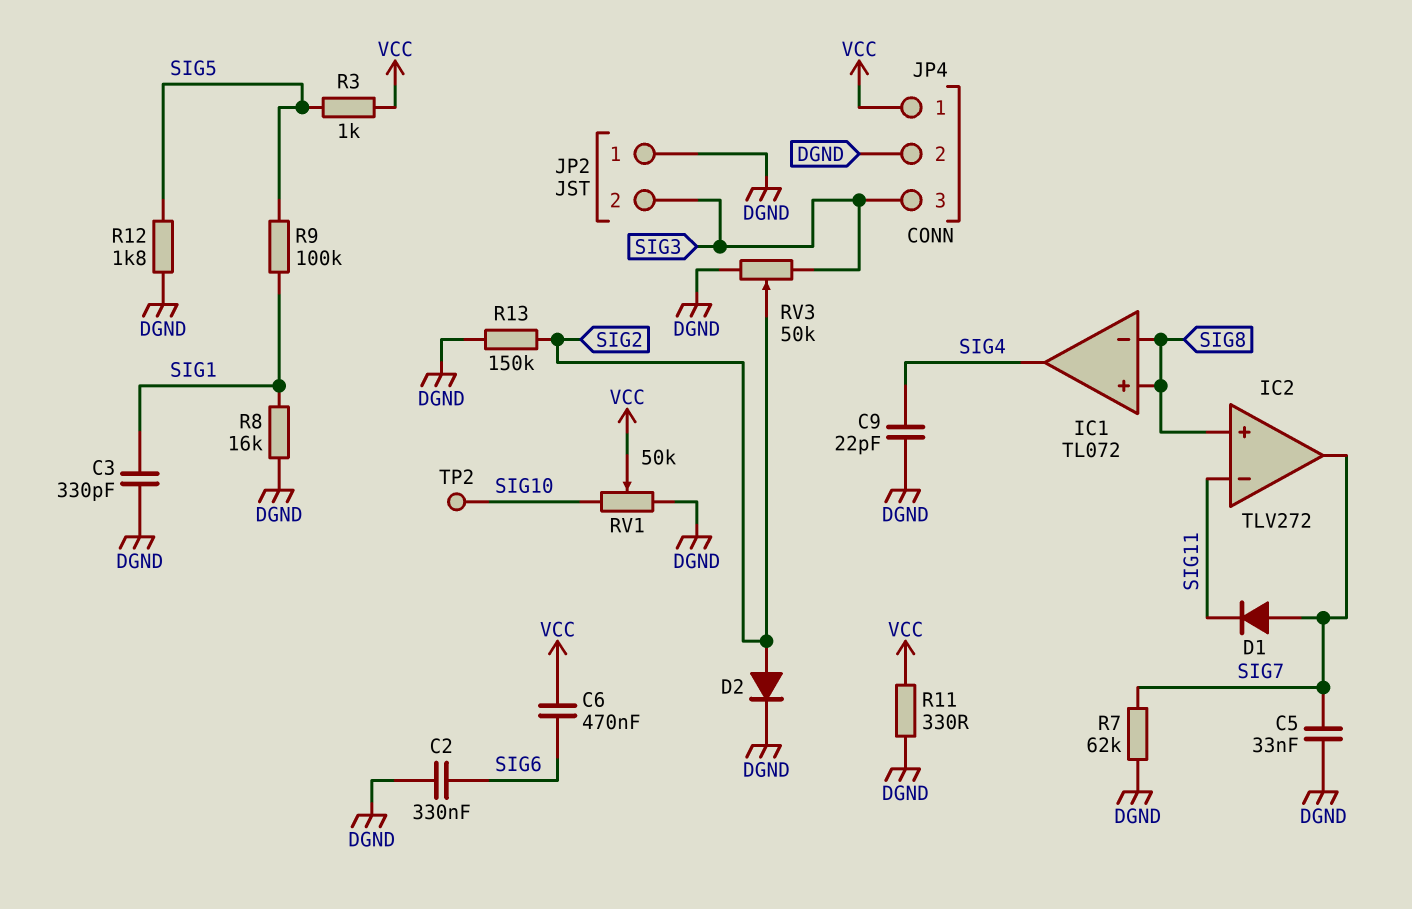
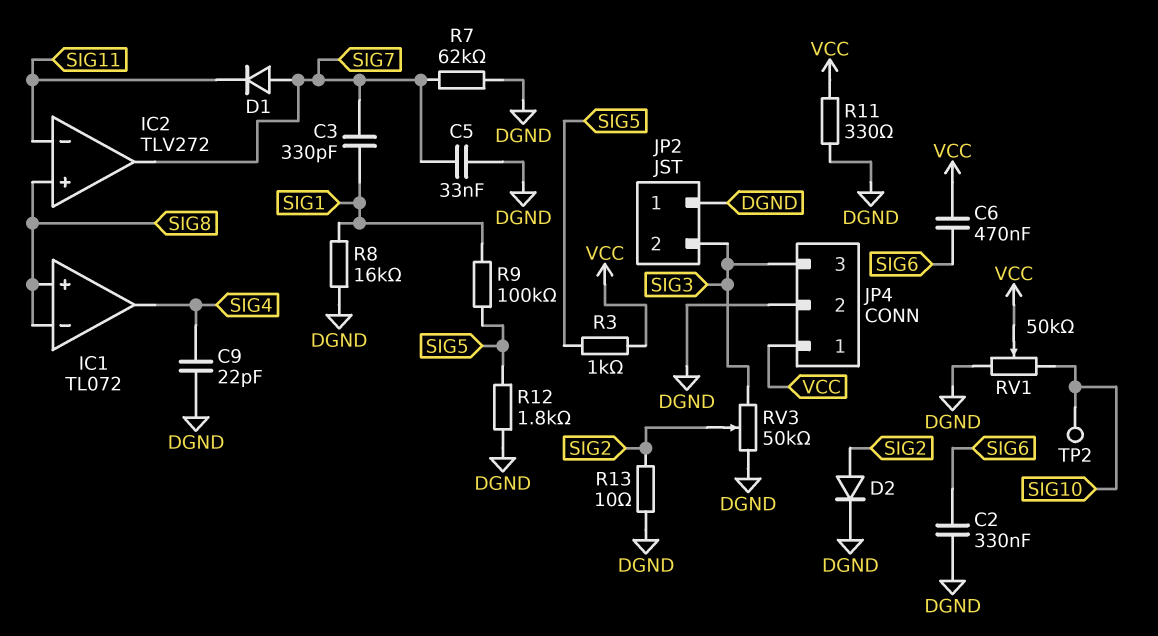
C3: 330pF (DGND, SIG1) -> 330pF (SIG1, SIG7)
R13: 150k (DGND, SIG2) -> 10 (DGND, SIG2)

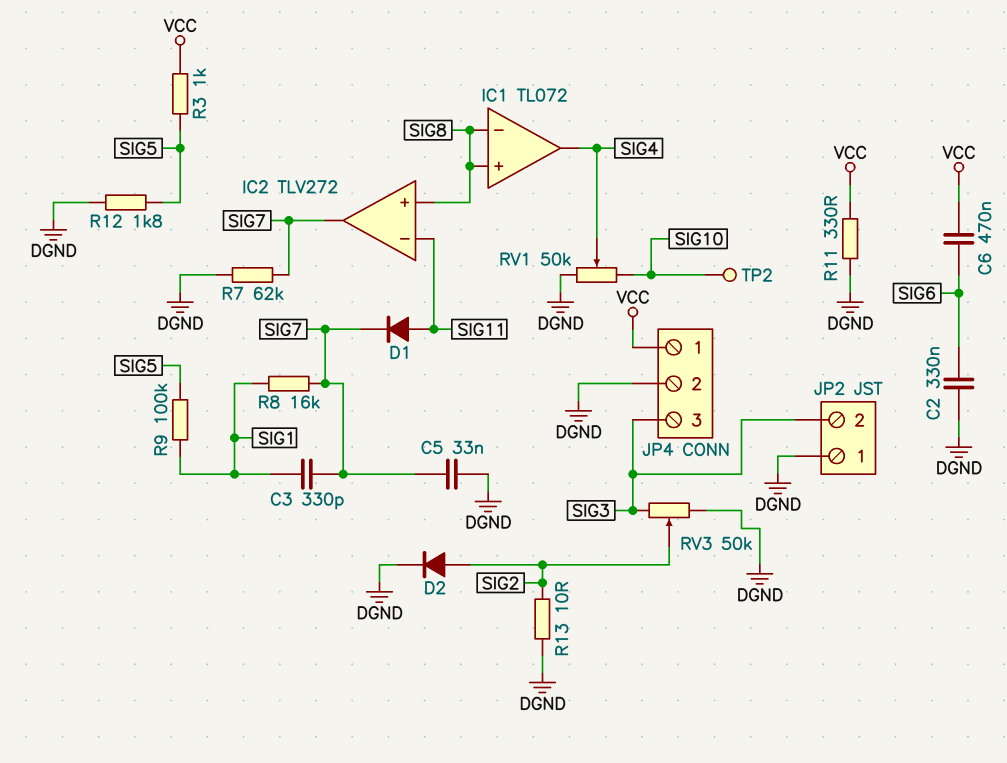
C9: 22pF (DGND, SIG4) -> none
D1: diode (A SIG7, K SIG11) -> diode (A SIG11, K SIG7)
R8: 16k (DGND, SIG1) -> 16k (SIG1, SIG7)
RV1: 50k (DGND, SIG10, wiper VCC) -> 50k (DGND, SIG10, wiper SIG4)

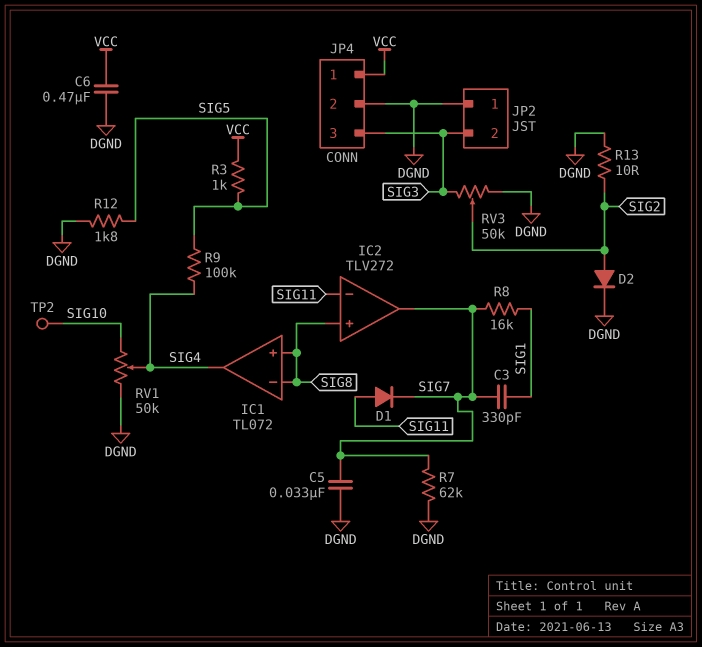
C2: 330nF (DGND, SIG6) -> none
C6: 470nF (SIG6, VCC) -> 470nF (DGND, VCC)
R9: 100k (SIG1, SIG5) -> 100k (SIG4, SIG5)
R11: 330 (DGND, VCC) -> none

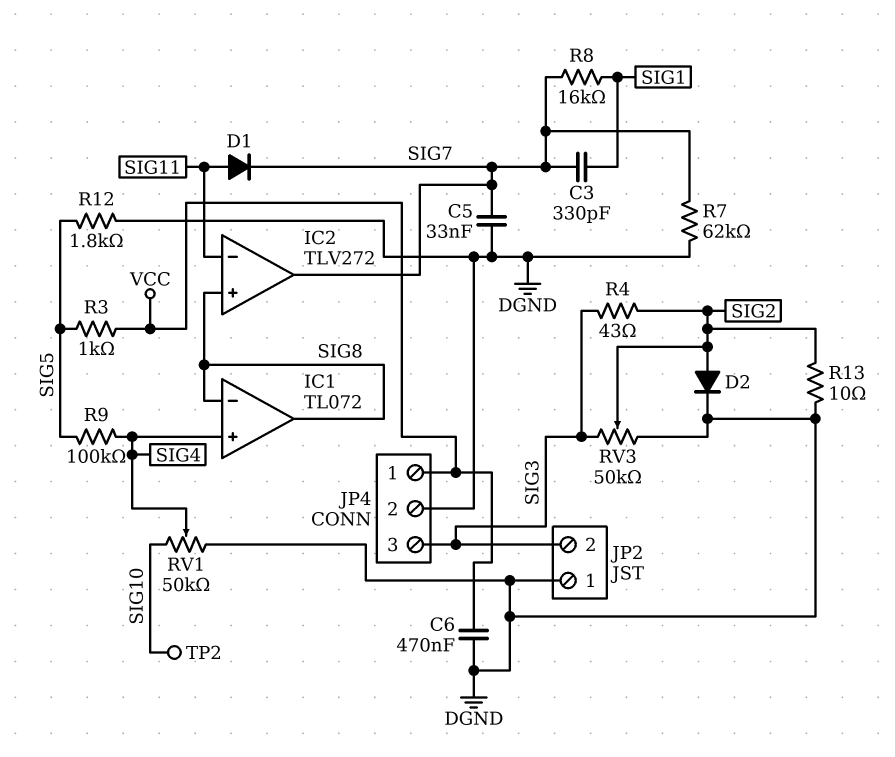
IC1 pin in+: SIG8 -> SIG4
IC1 pin out: SIG4 -> SIG8
R4: none -> 43 (SIG2, SIG3)

